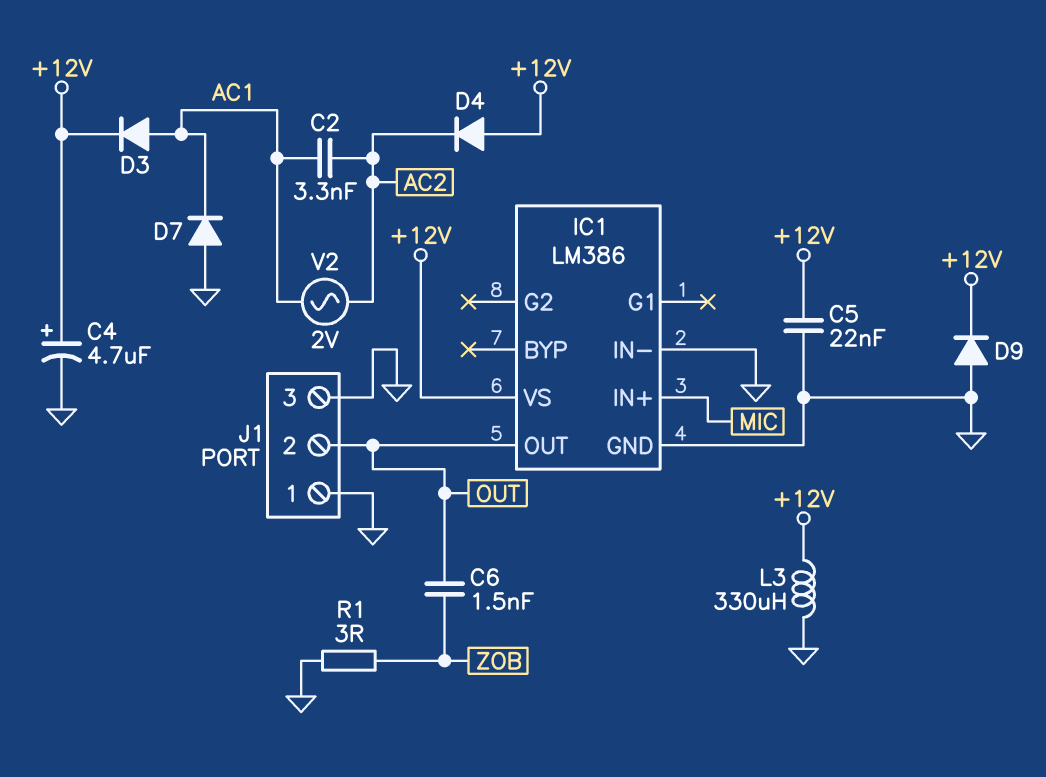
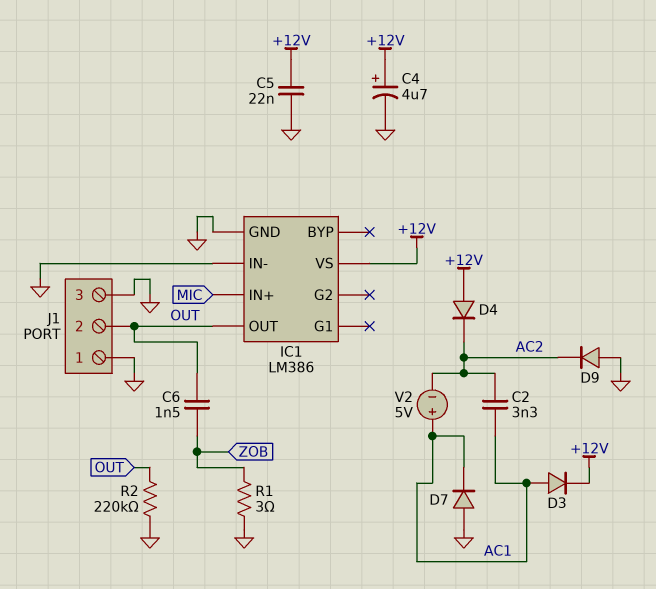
D9: diode (A GND, K +12V) -> diode (A GND, K AC2)
L3: 330uH (+12V, GND) -> none
R2: none -> 220k (GND, OUT)
V2: AC 2V (AC1, AC2) -> 5V (plus AC1, minus AC2)

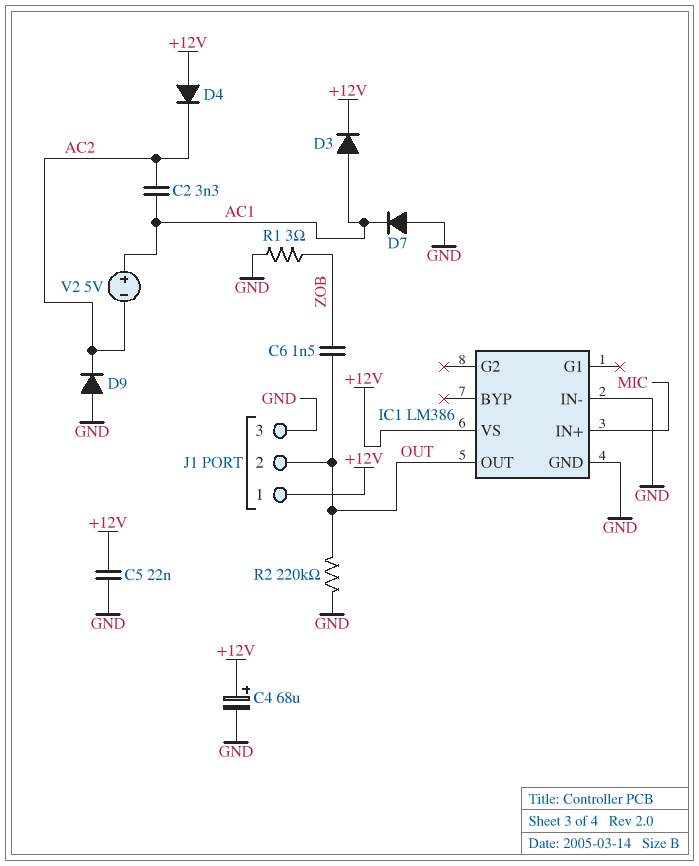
C4: 4.7uF (plus +12V, minus GND) -> 68uF (plus +12V, minus GND)
J1 pin 1: GND -> +12V

